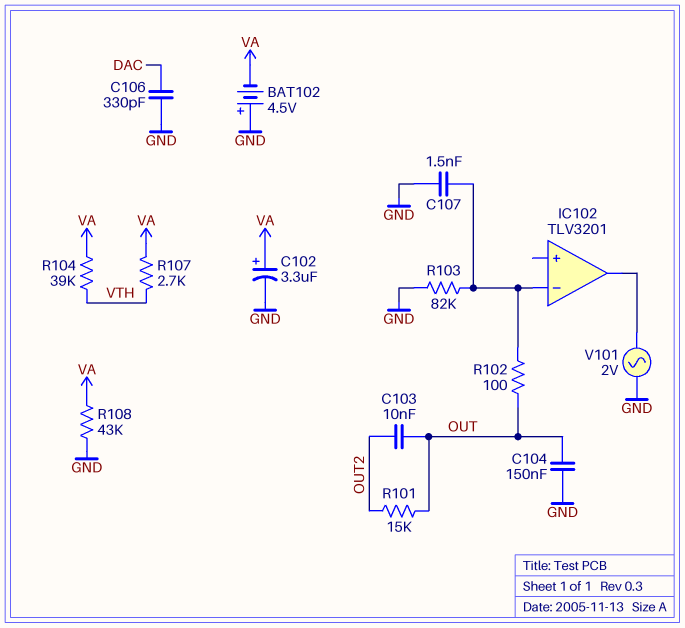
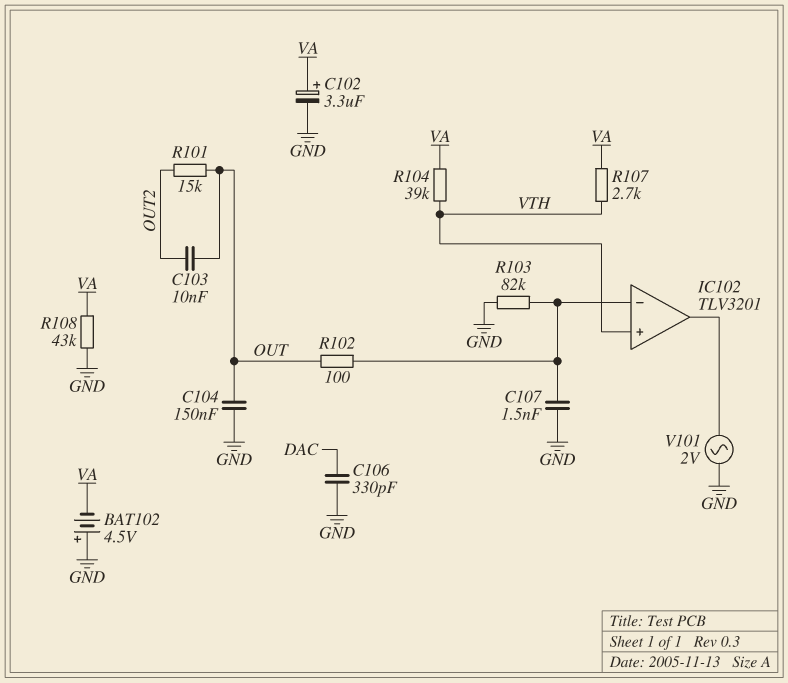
IC102 pin in+: none -> VTH

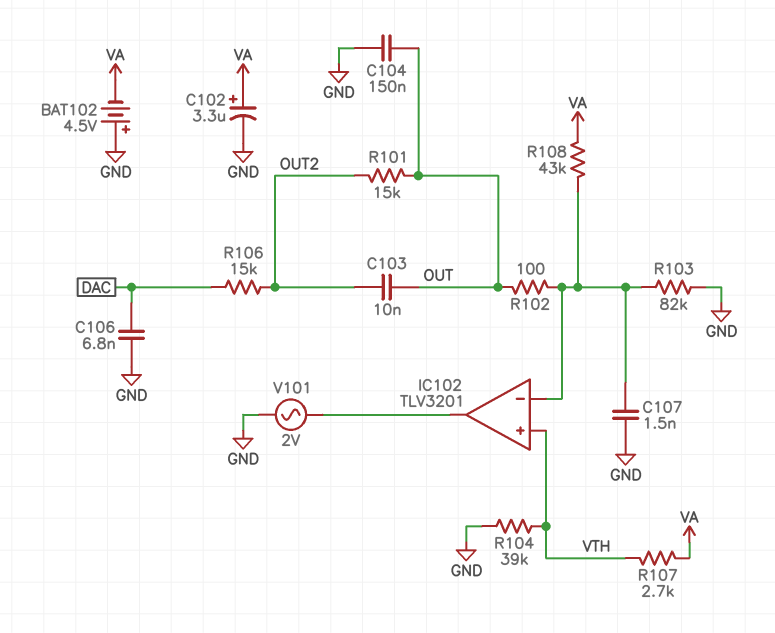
C106: 330pF (DAC, GND) -> 6.8nF (DAC, GND)
R104: 39k (VA, VTH) -> 39k (GND, VTH)
R106: none -> 15k (DAC, OUT2)
R108: 43k (GND, VA) -> 43k (IC102/in-, VA)

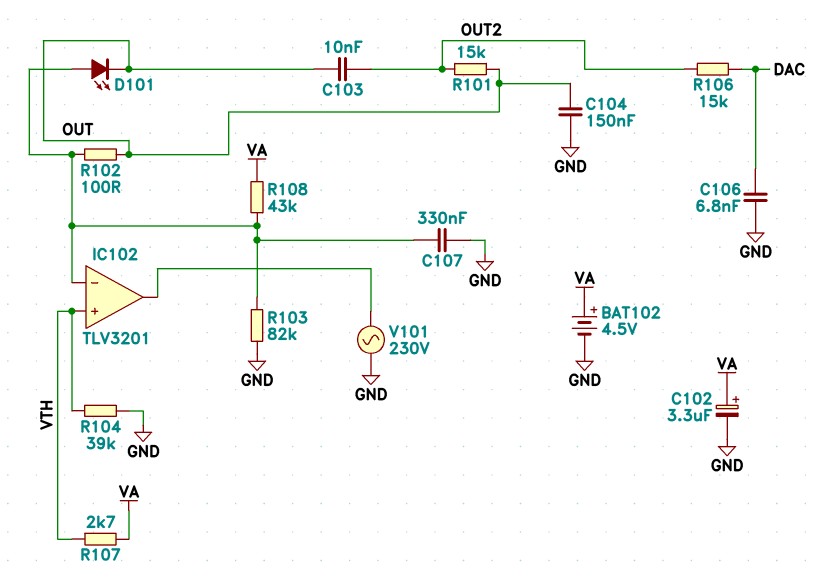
BAT102: 4.5V (plus GND, minus VA) -> 4.5V (plus VA, minus GND)
C107: 1.5nF (GND, IC102/in-) -> 330nF (GND, IC102/in-)
D101: none -> LED (A IC102/in-, K OUT)
V101: AC 2V (GND, IC102/out) -> AC 230V (GND, IC102/out)

